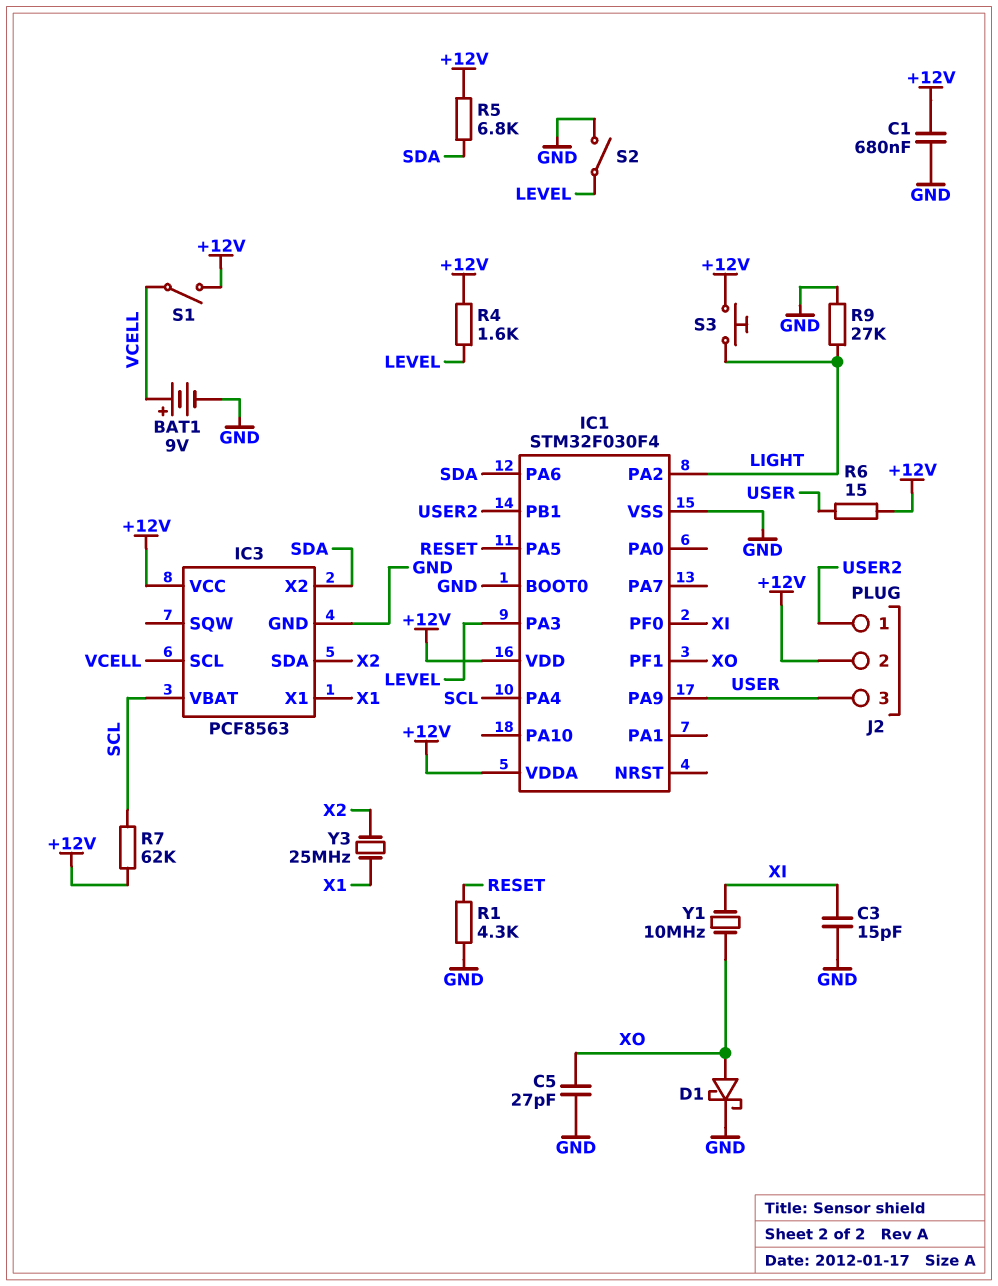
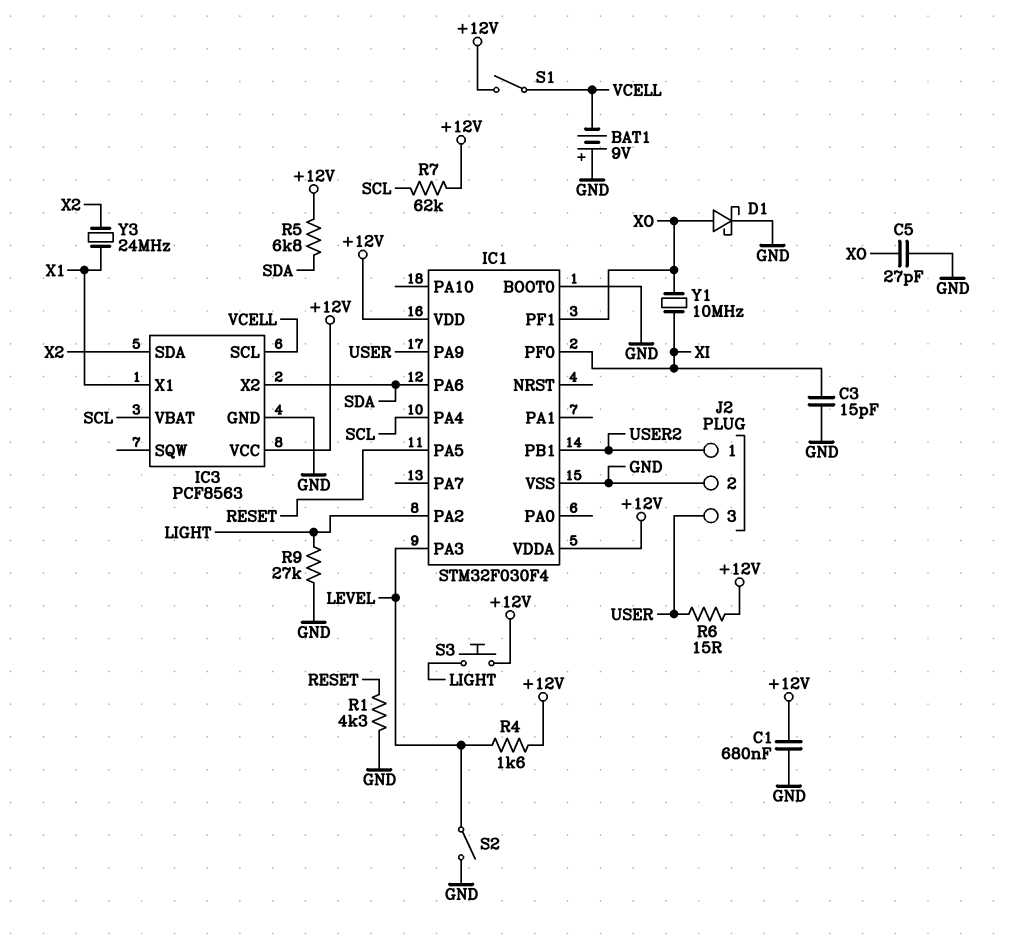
BAT1: 9V (plus VCELL, minus GND) -> 9V (plus GND, minus VCELL)
J2 pin 2: +12V -> GND
Y3: 25MHz (X1, X2) -> 24MHz (X1, X2)

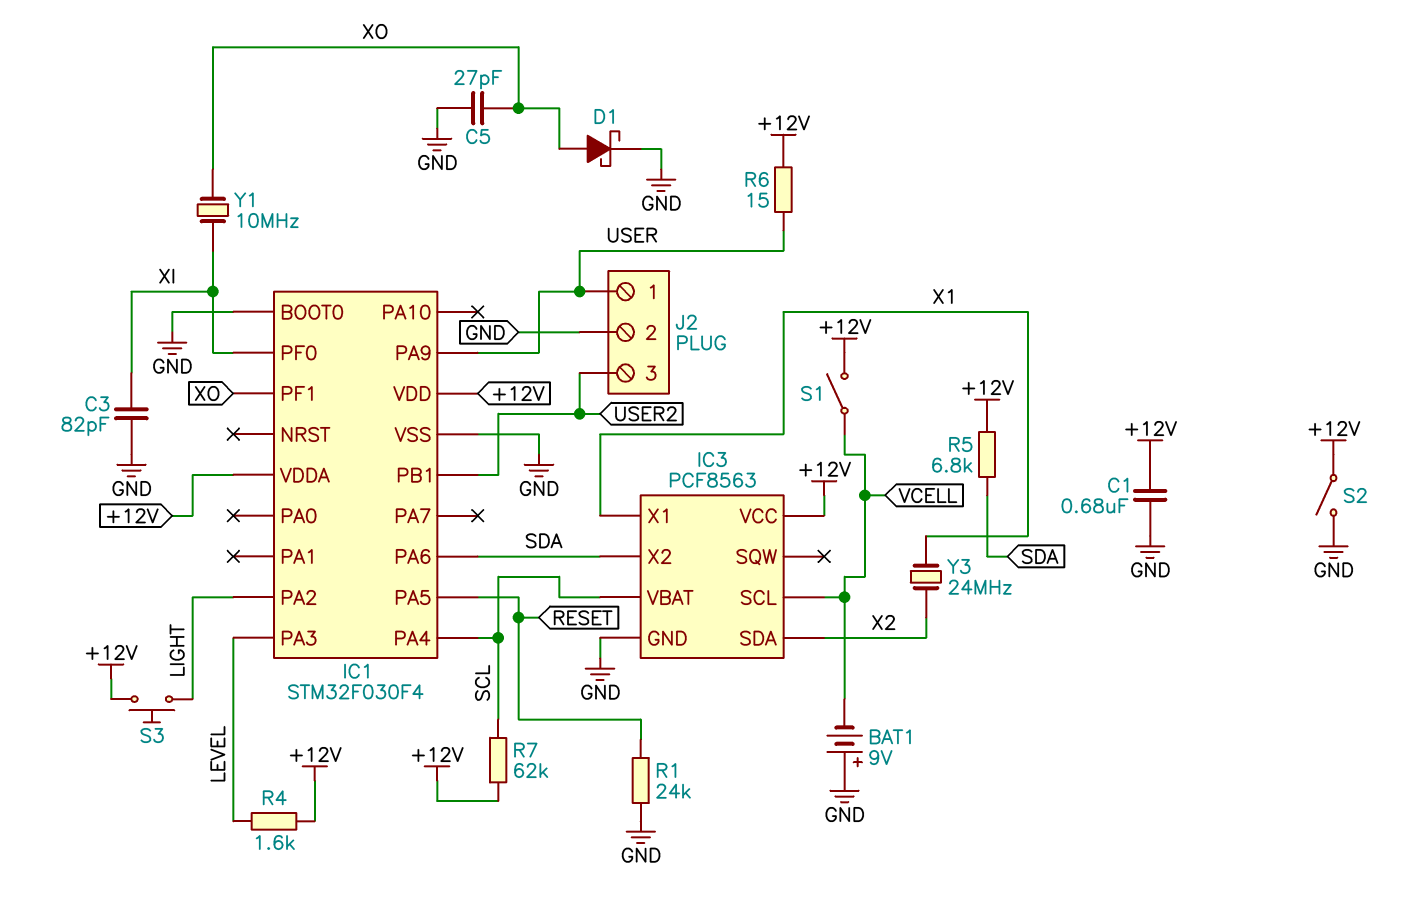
C3: 15pF (GND, XI) -> 82pF (GND, XI)
J2 pin 1: USER2 -> USER
J2 pin 3: USER -> USER2
R1: 4.3k (GND, RESET) -> 24k (GND, RESET)
R9: 27k (GND, LIGHT) -> none
S2: switch (GND, LEVEL) -> switch (+12V, GND)

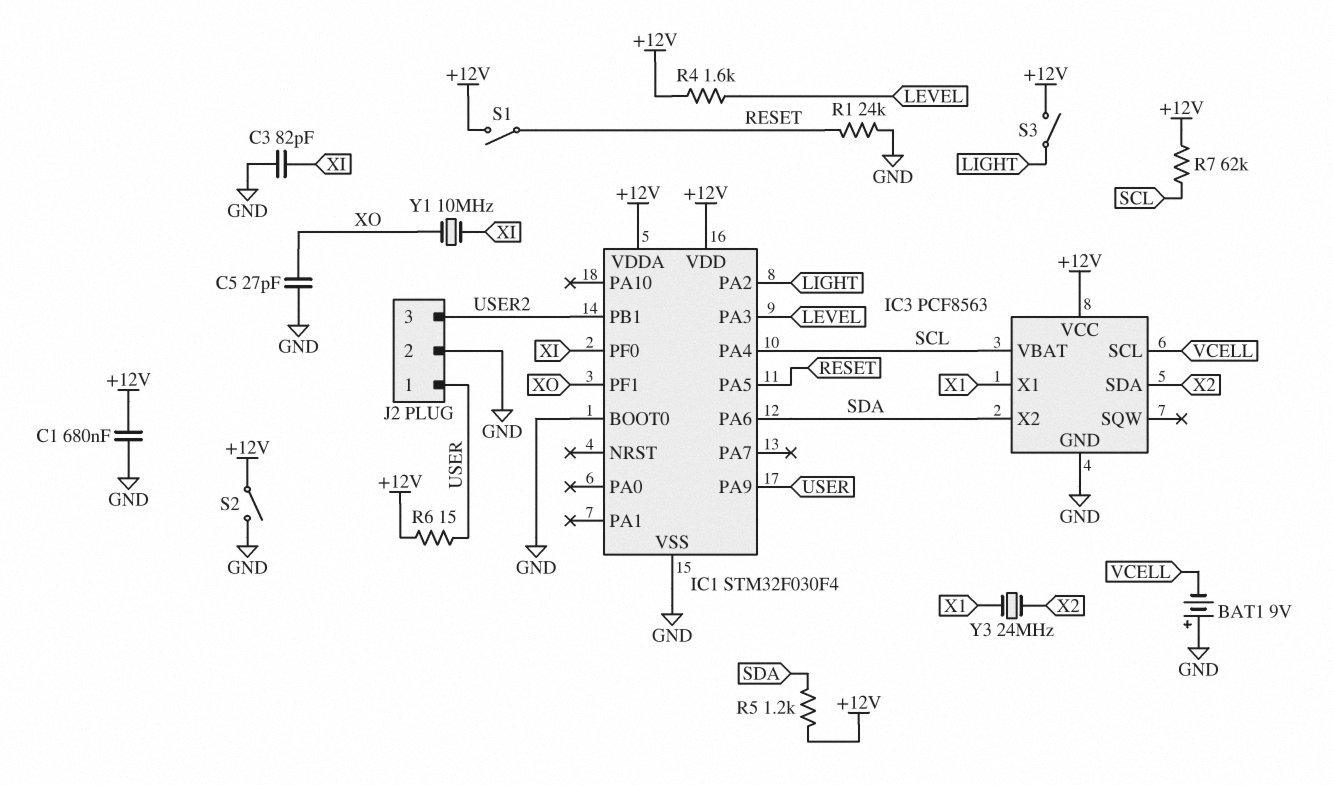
D1: schottky (A XO, K GND) -> none
R5: 6.8k (+12V, SDA) -> 1.2k (+12V, SDA)
S1: switch (+12V, VCELL) -> switch (+12V, RESET)
S3: button (+12V, LIGHT) -> switch (+12V, LIGHT)

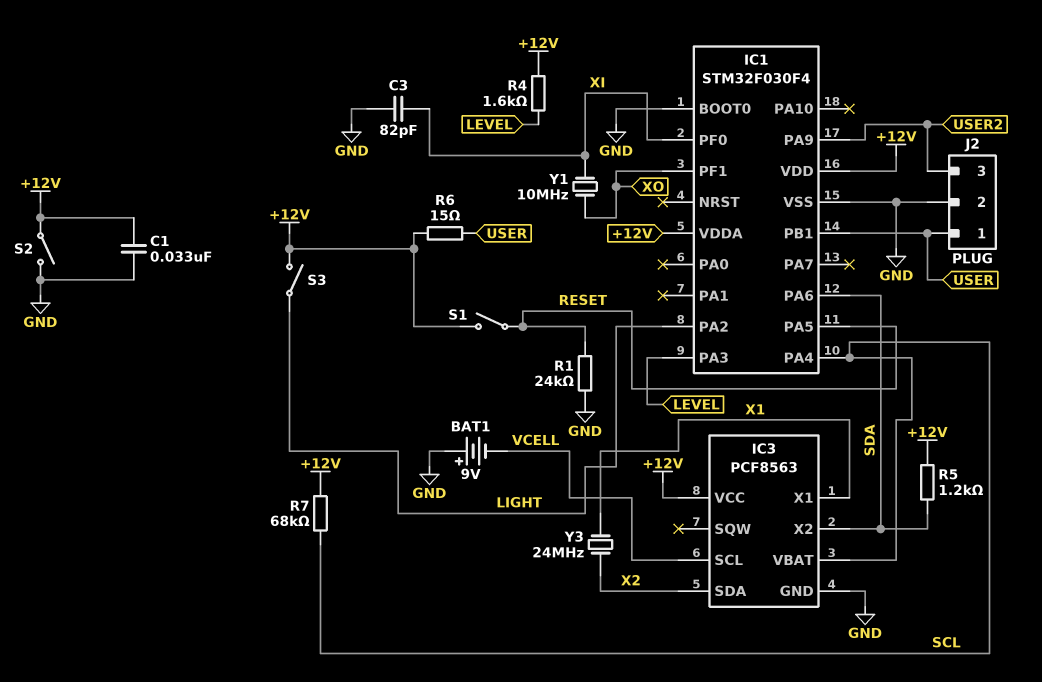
C1: 680nF (+12V, GND) -> 33nF (+12V, GND)
C5: 27pF (GND, XO) -> none
IC1 pin PA9: USER -> USER2
IC1 pin PB1: USER2 -> USER
R7: 62k (+12V, SCL) -> 68k (+12V, SCL)

